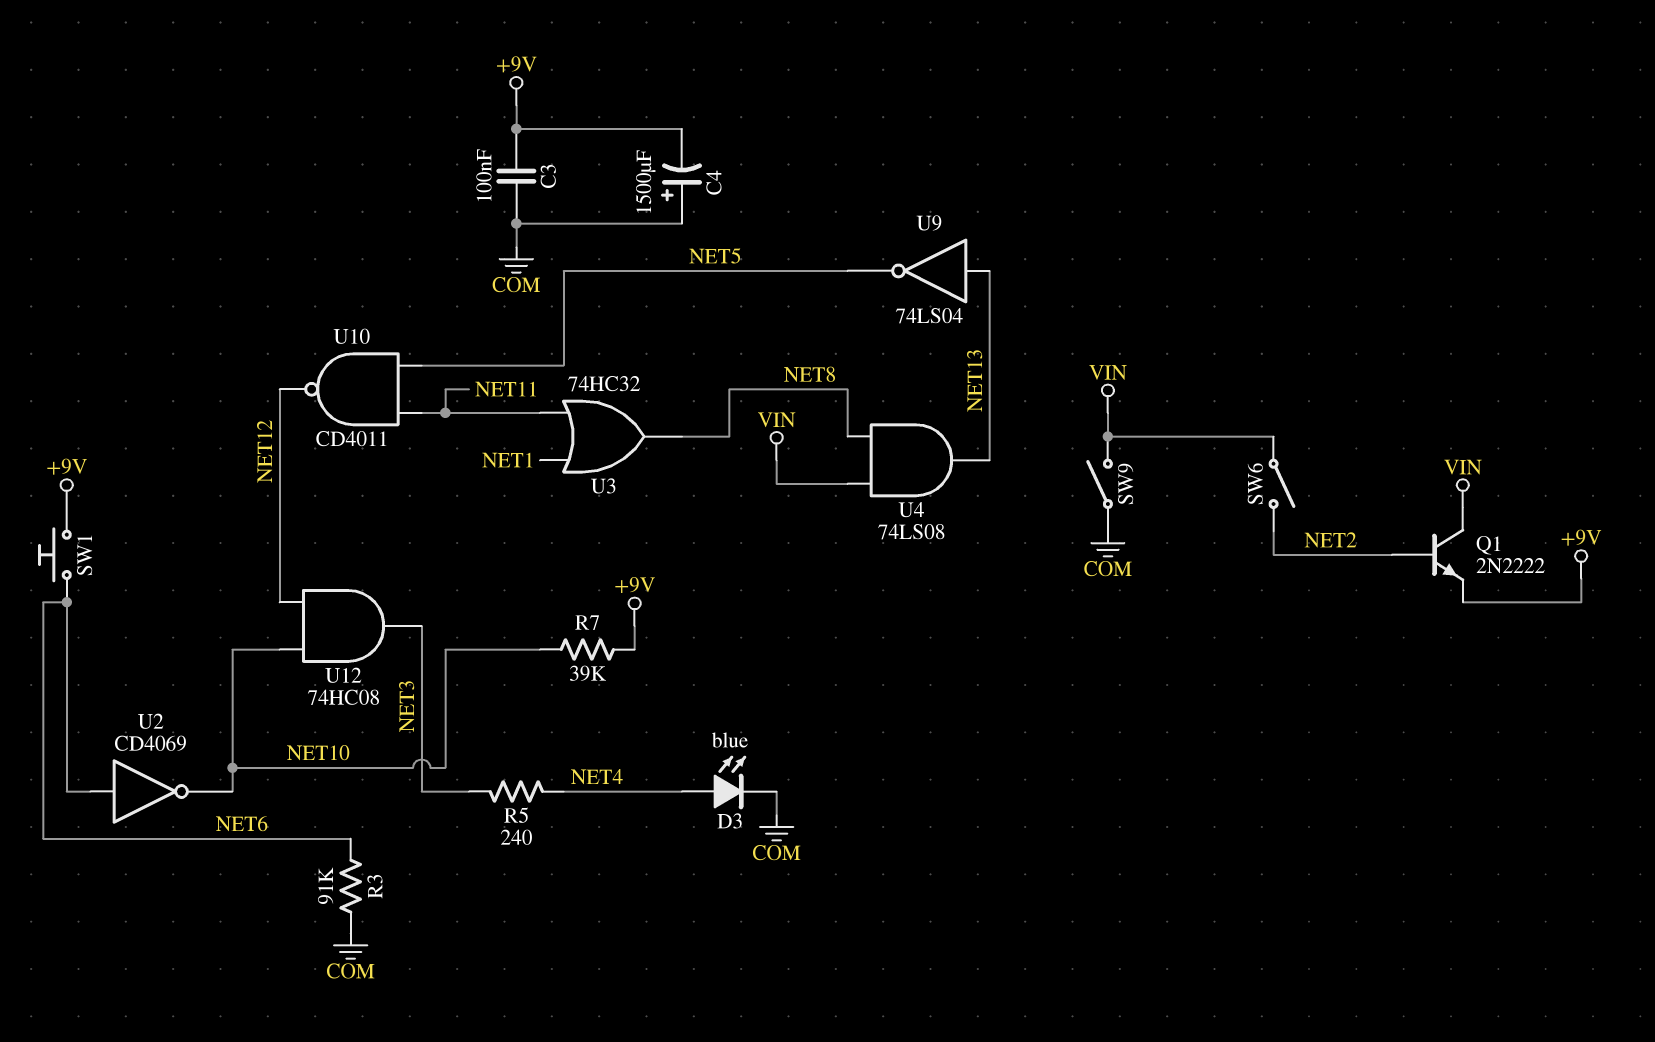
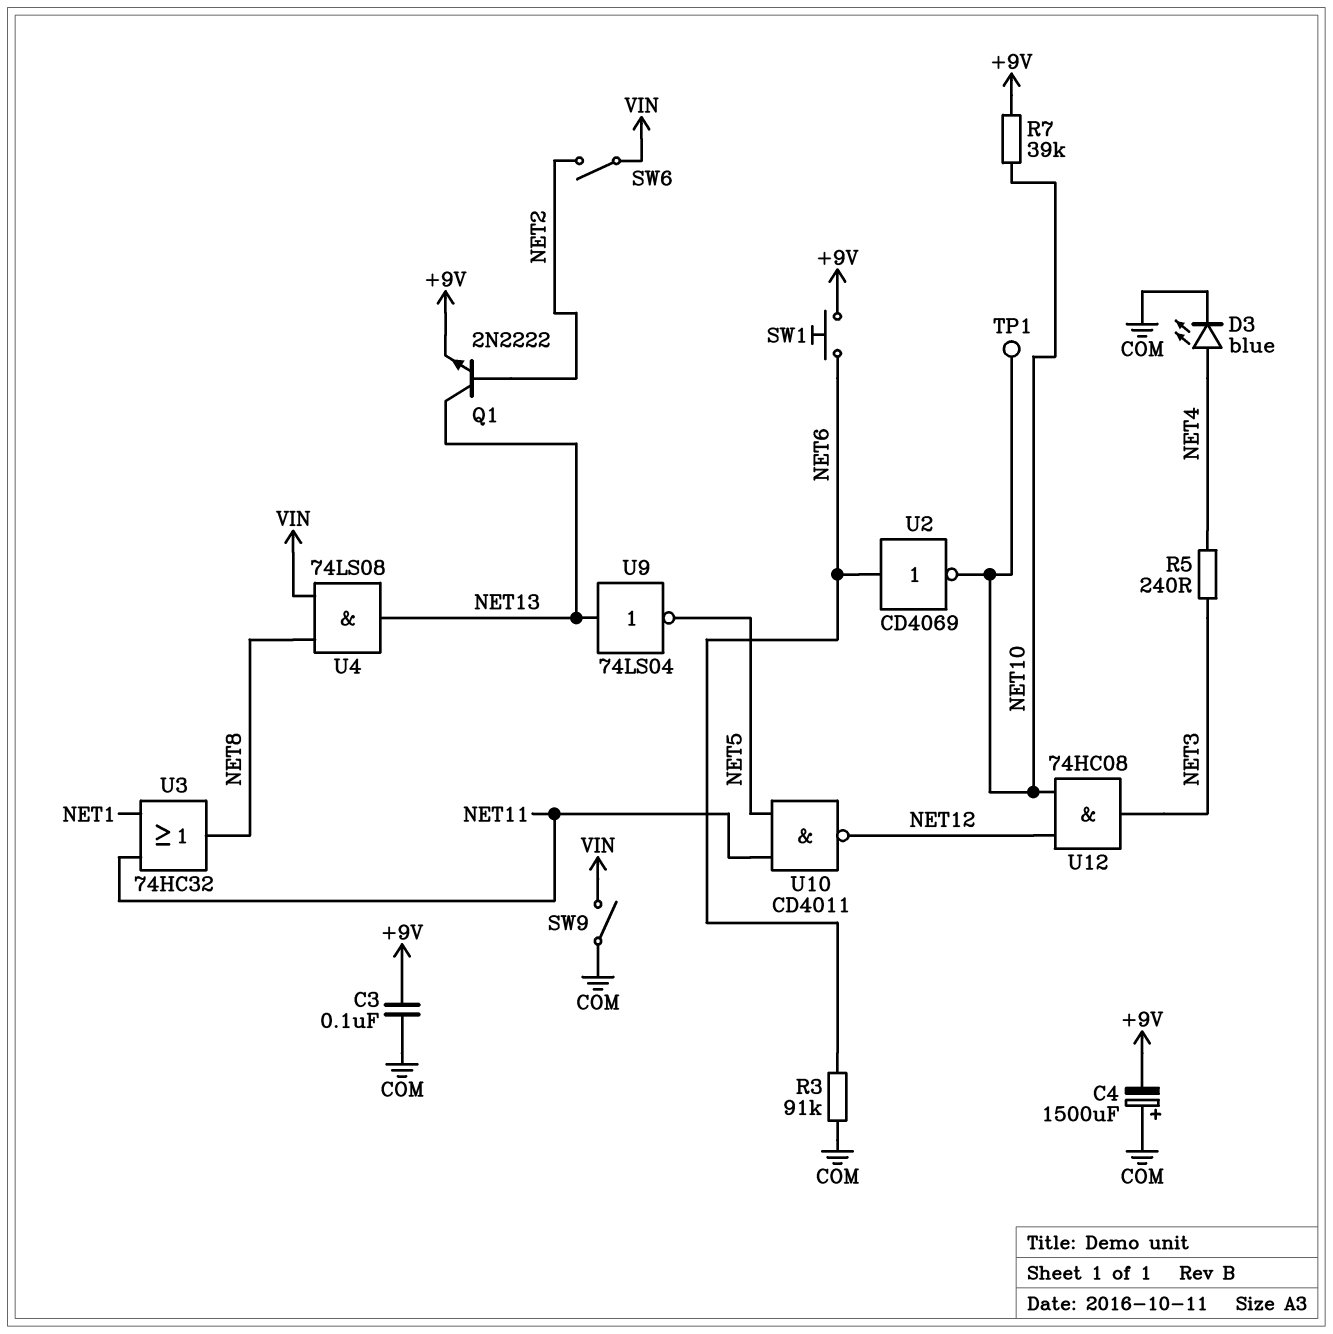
Q1: NPN 2N2222 (B NET2, C VIN, E +9V) -> NPN 2N2222 (B NET2, C NET13, E +9V)
TP1: none -> test point (NET10)

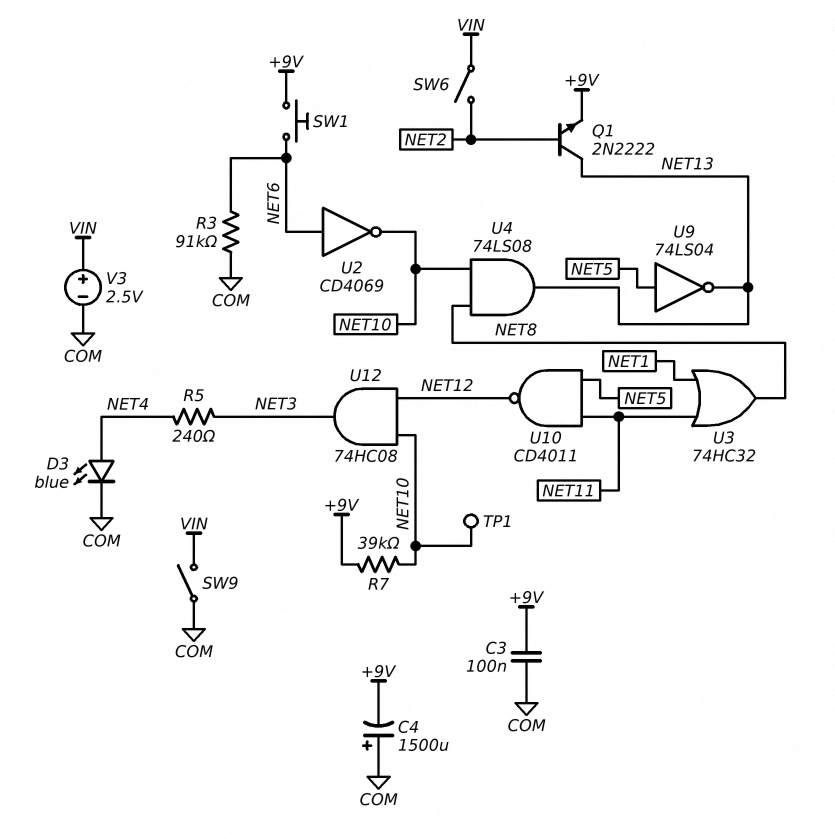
U4: AND 74LS08 (in NET8, in VIN, out NET13) -> AND 74LS08 (in NET8, in NET10, out NET13)
U9: NOT 74LS04 (in NET13, out NET5) -> NOT 74LS04 (in NET5, out NET13)
V3: none -> 2.5V (plus VIN, minus COM)

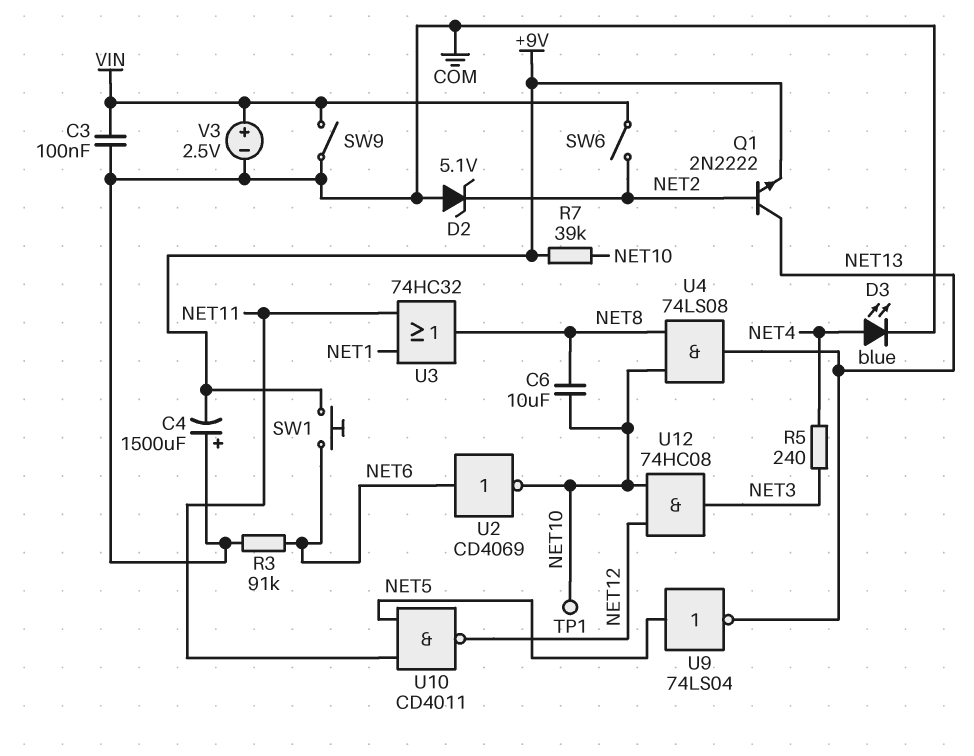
C3: 100nF (+9V, COM) -> 100nF (COM, VIN)
C6: none -> 10uF (NET8, NET10)
D2: none -> zener 5.1V (A COM, K NET2)

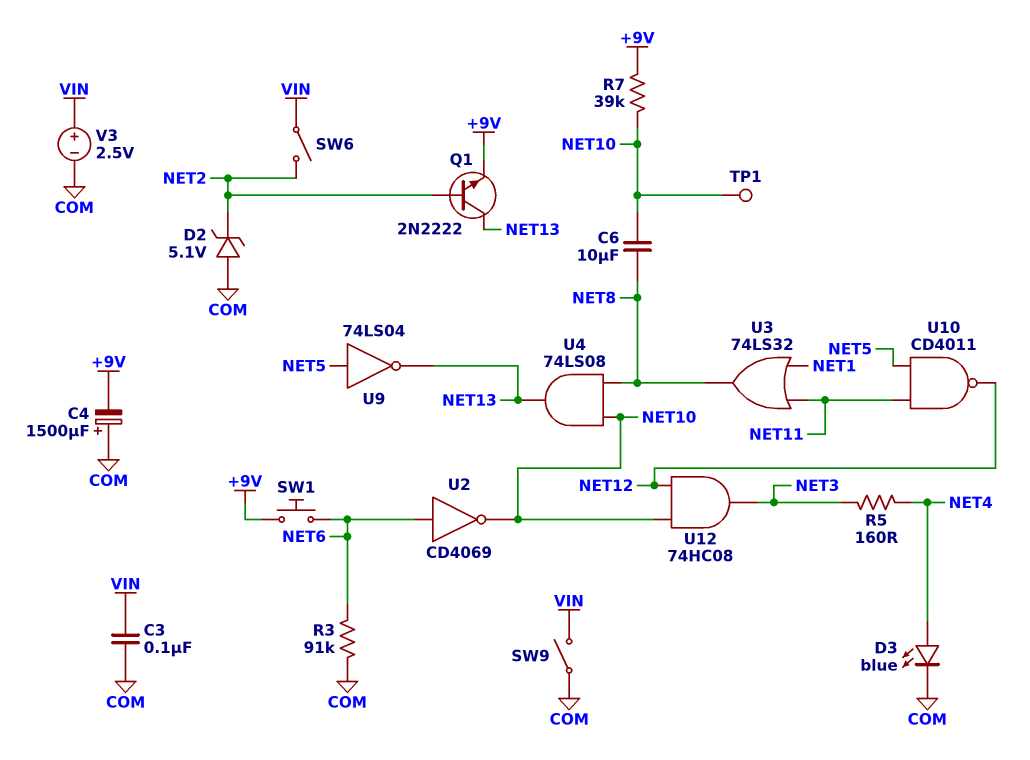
R5: 240 (NET3, NET4) -> 160 (NET3, NET4)
U3: OR 74HC32 (in NET1, in NET11, out NET8) -> OR 74LS32 (in NET1, in NET11, out NET8)

